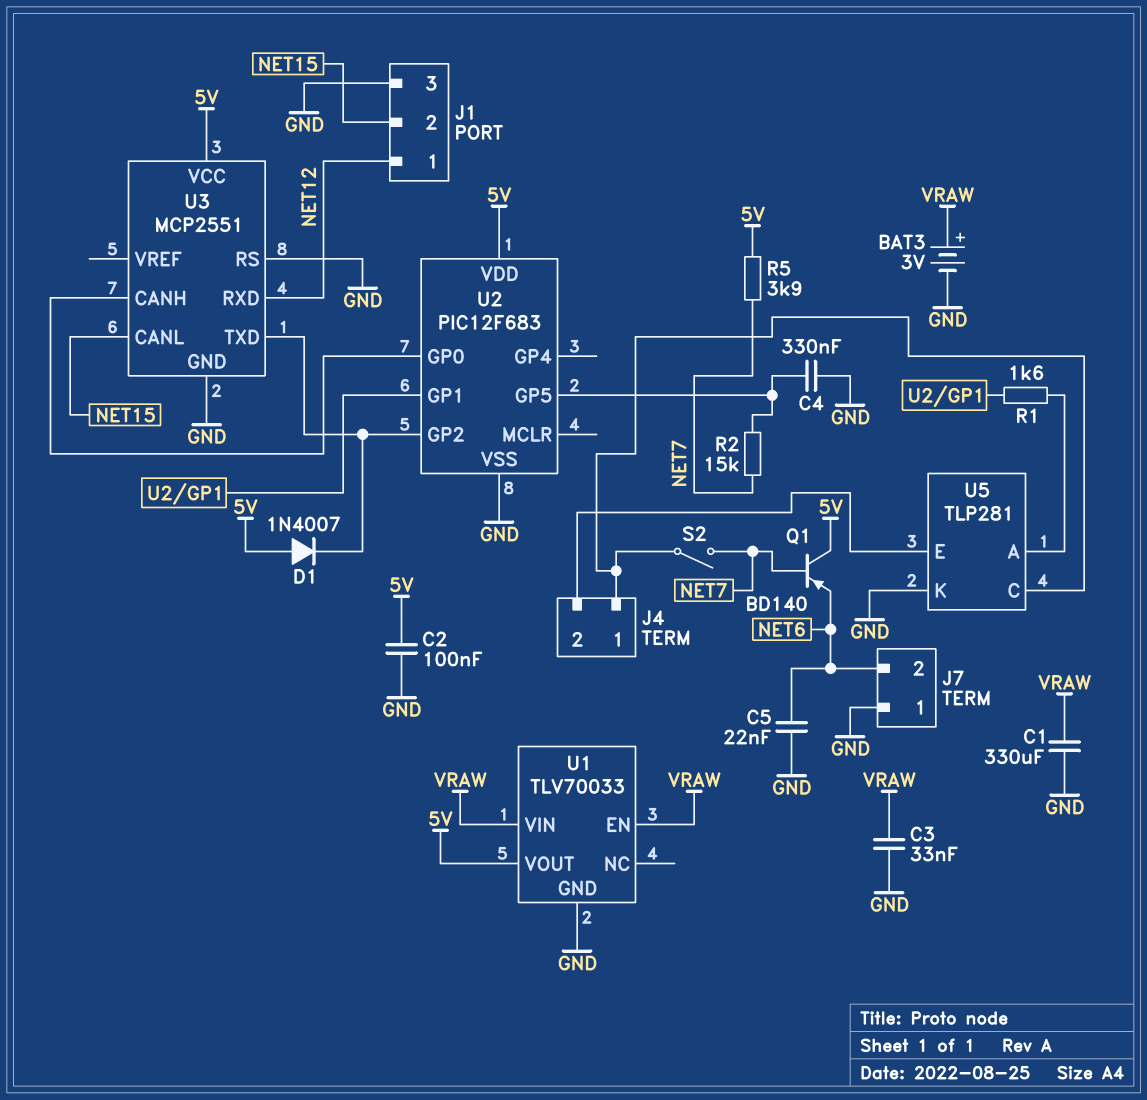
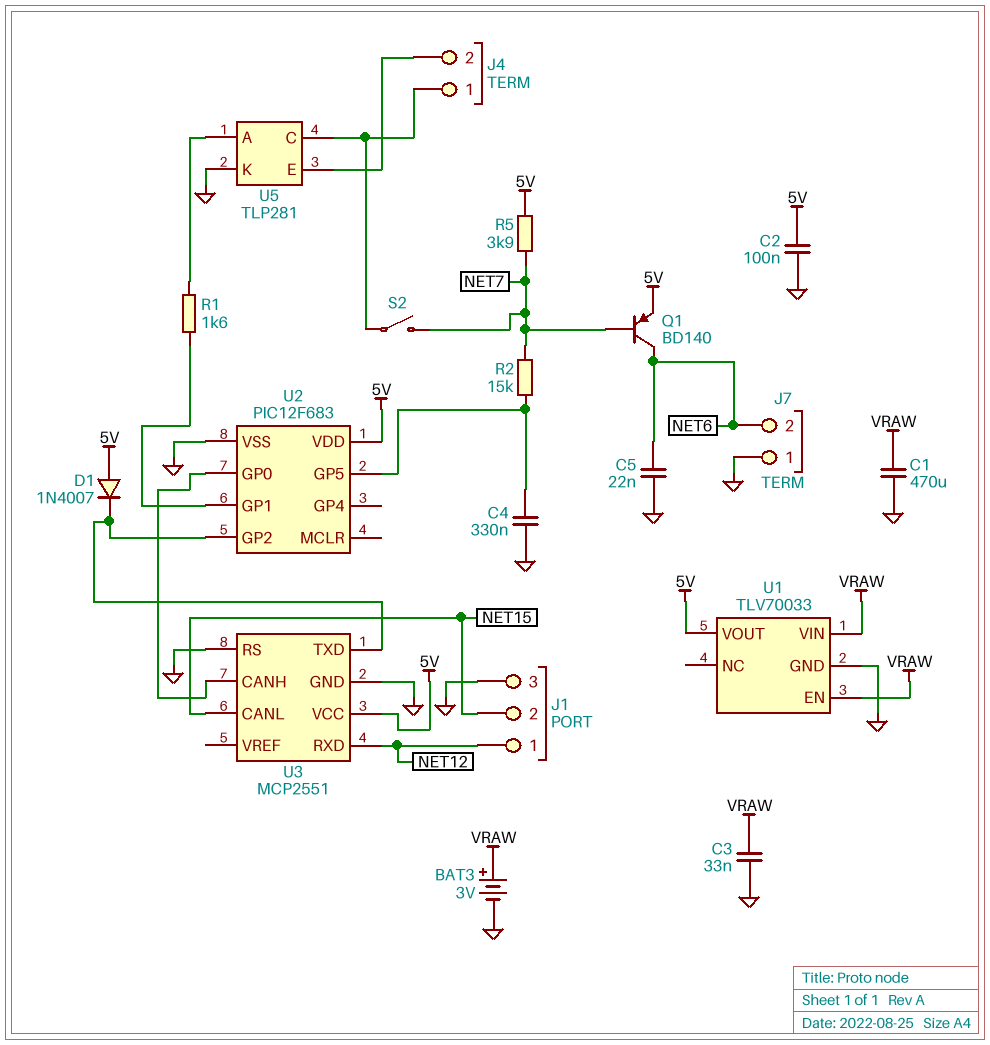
C1: 330uF (GND, VRAW) -> 470uF (GND, VRAW)
Q1: PNP BD140 (B NET7, C 5V, E NET6) -> PNP BD140 (B NET7, C NET6, E 5V)

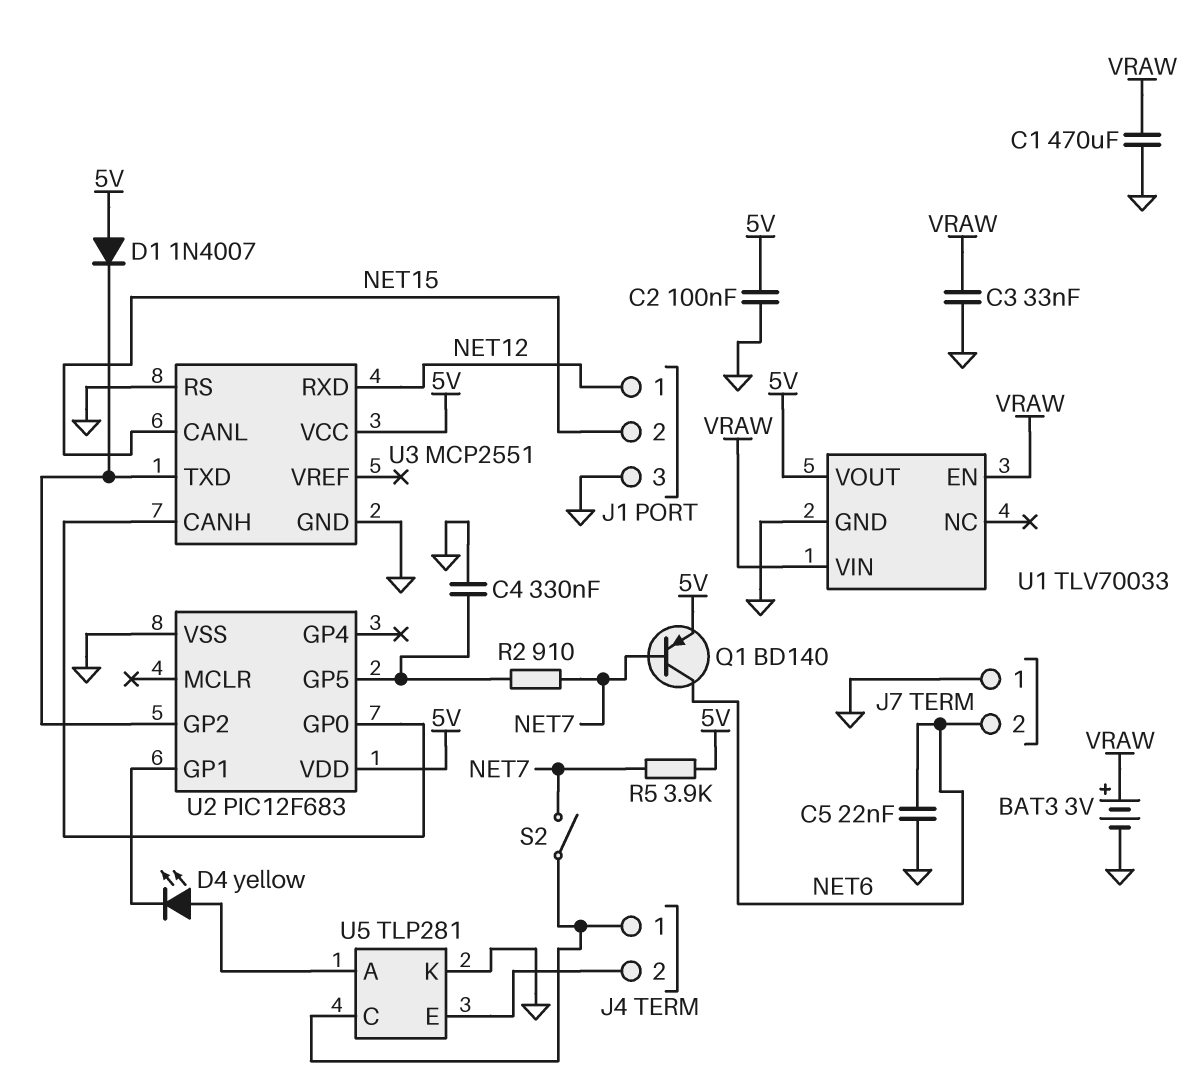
D4: none -> LED yellow (A U5/A, K U2/GP1)
R1: 1.6k (U2/GP1, U5/A) -> none
R2: 15k (NET7, U2/GP5) -> 910 (NET7, U2/GP5)

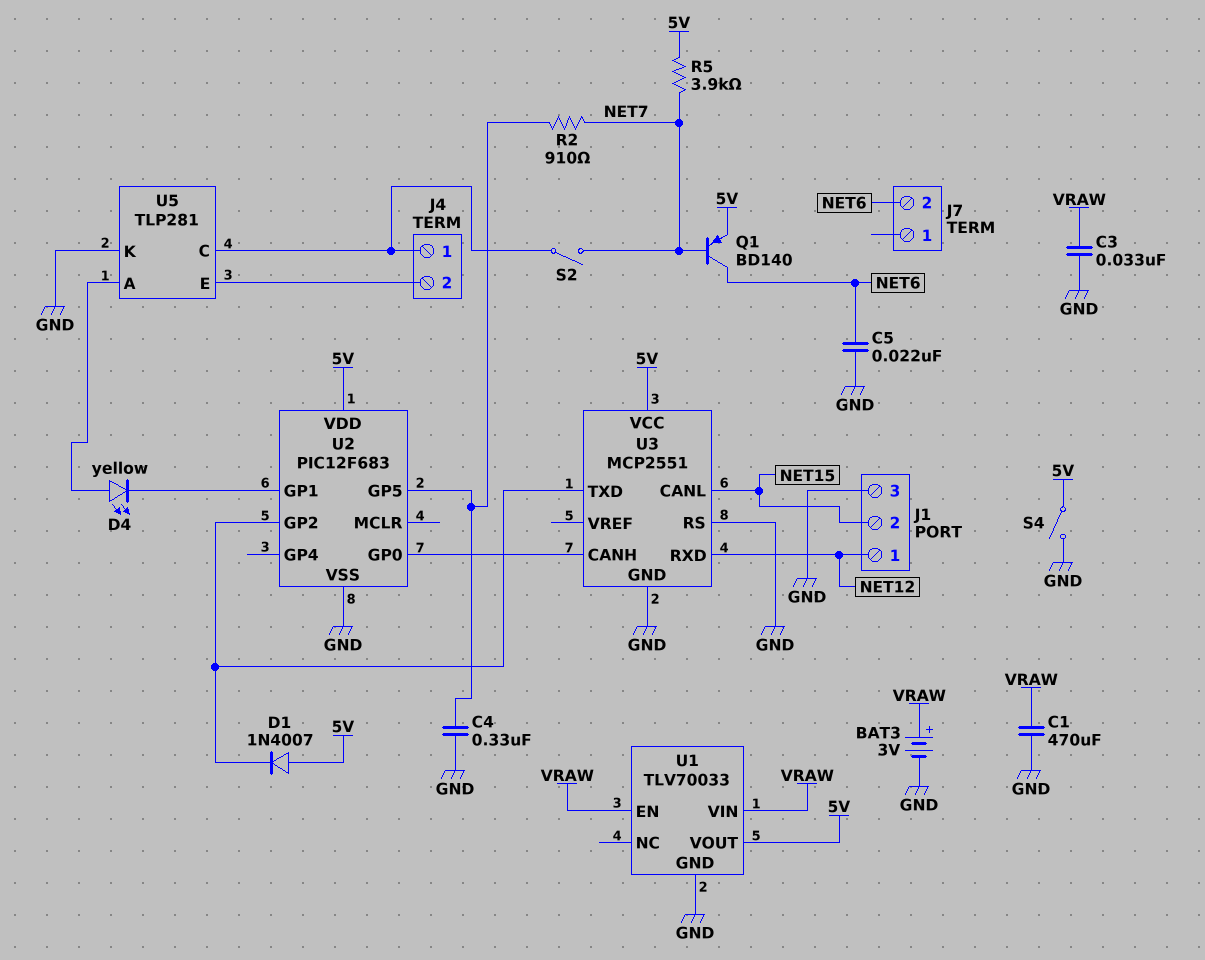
C2: 100nF (5V, GND) -> none
J7 pin 1: GND -> none
S4: none -> switch (5V, GND)

